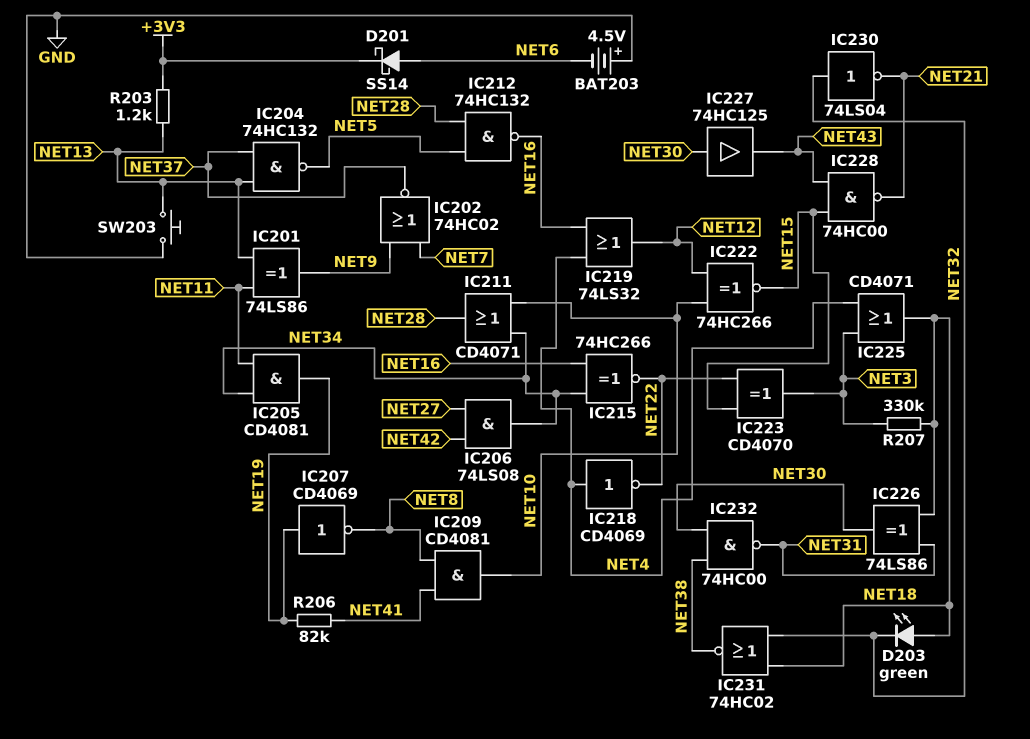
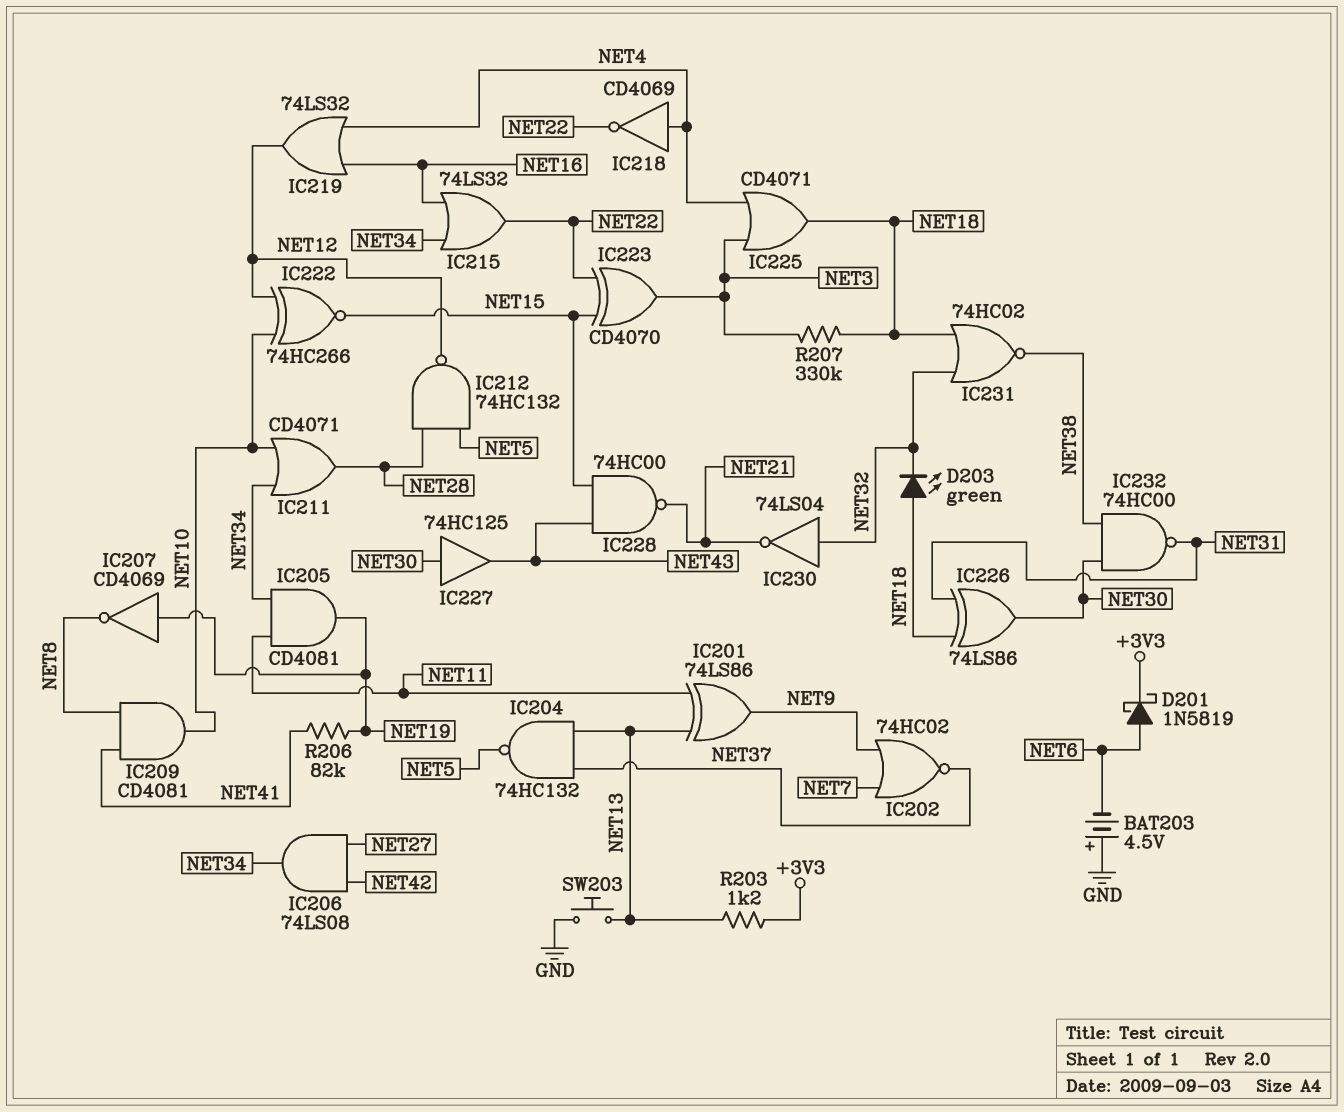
D201: schottky SS14 (A NET6, K +3V3) -> schottky 1N5819 (A NET6, K +3V3)
IC212: NAND 74HC132 (in NET5, in NET28, out NET16) -> NAND 74HC132 (in NET5, in NET28, out NET12)
IC215: XNOR 74HC266 (in NET16, in NET34, out NET22) -> OR 74LS32 (in NET16, in NET34, out NET22)

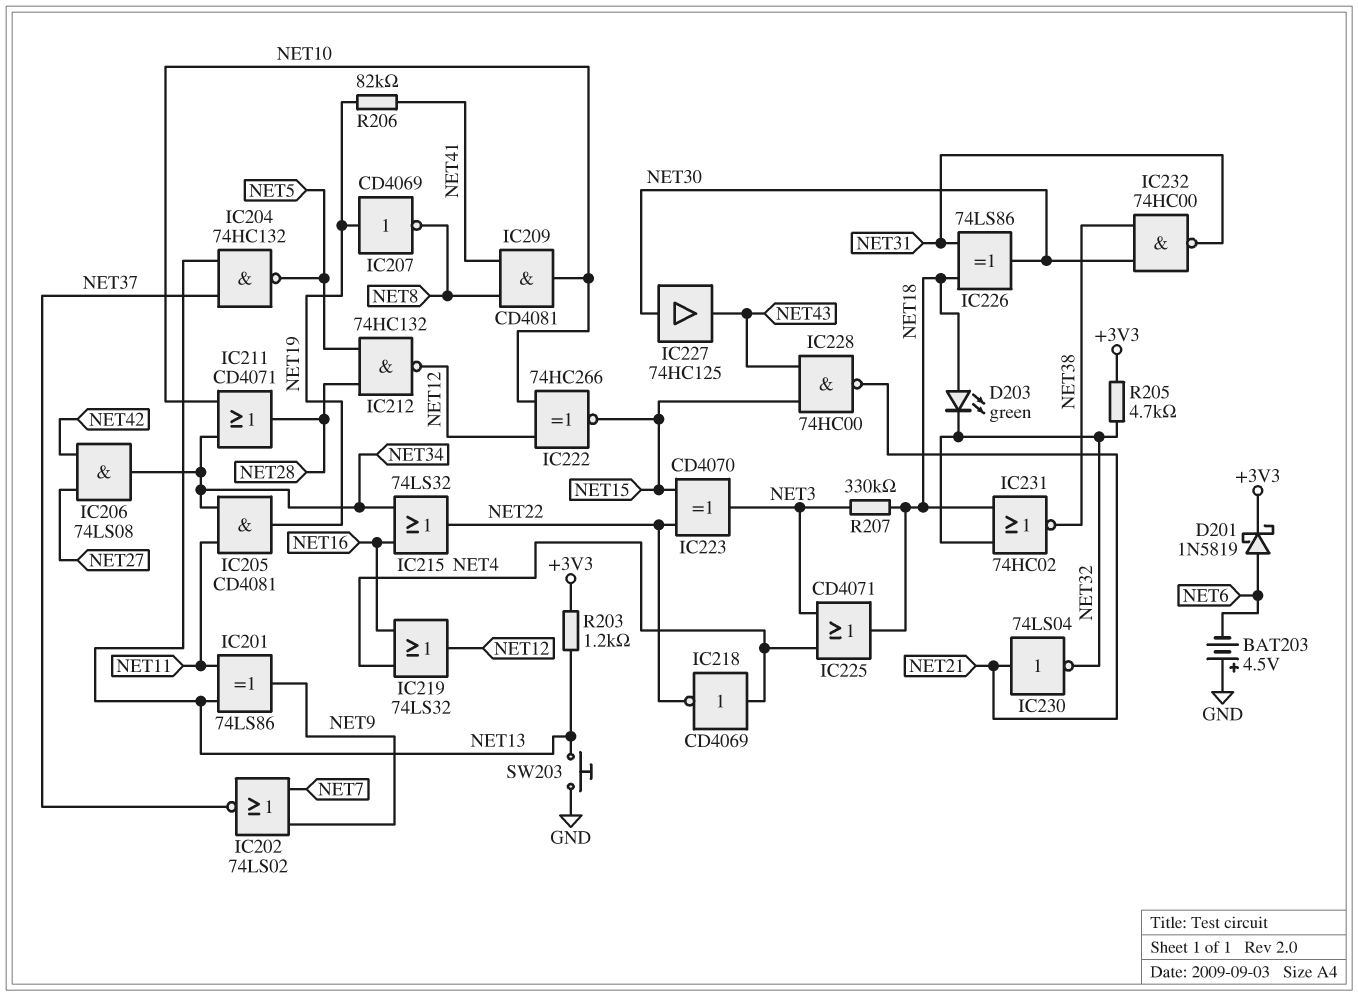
IC202: NOR 74HC02 (in NET7, in NET9, out NET37) -> NOR 74LS02 (in NET7, in NET9, out NET37)
IC230: NOT 74LS04 (in NET32, out NET21) -> NOT 74LS04 (in NET21, out NET32)
R205: none -> 4.7k (+3V3, NET32)

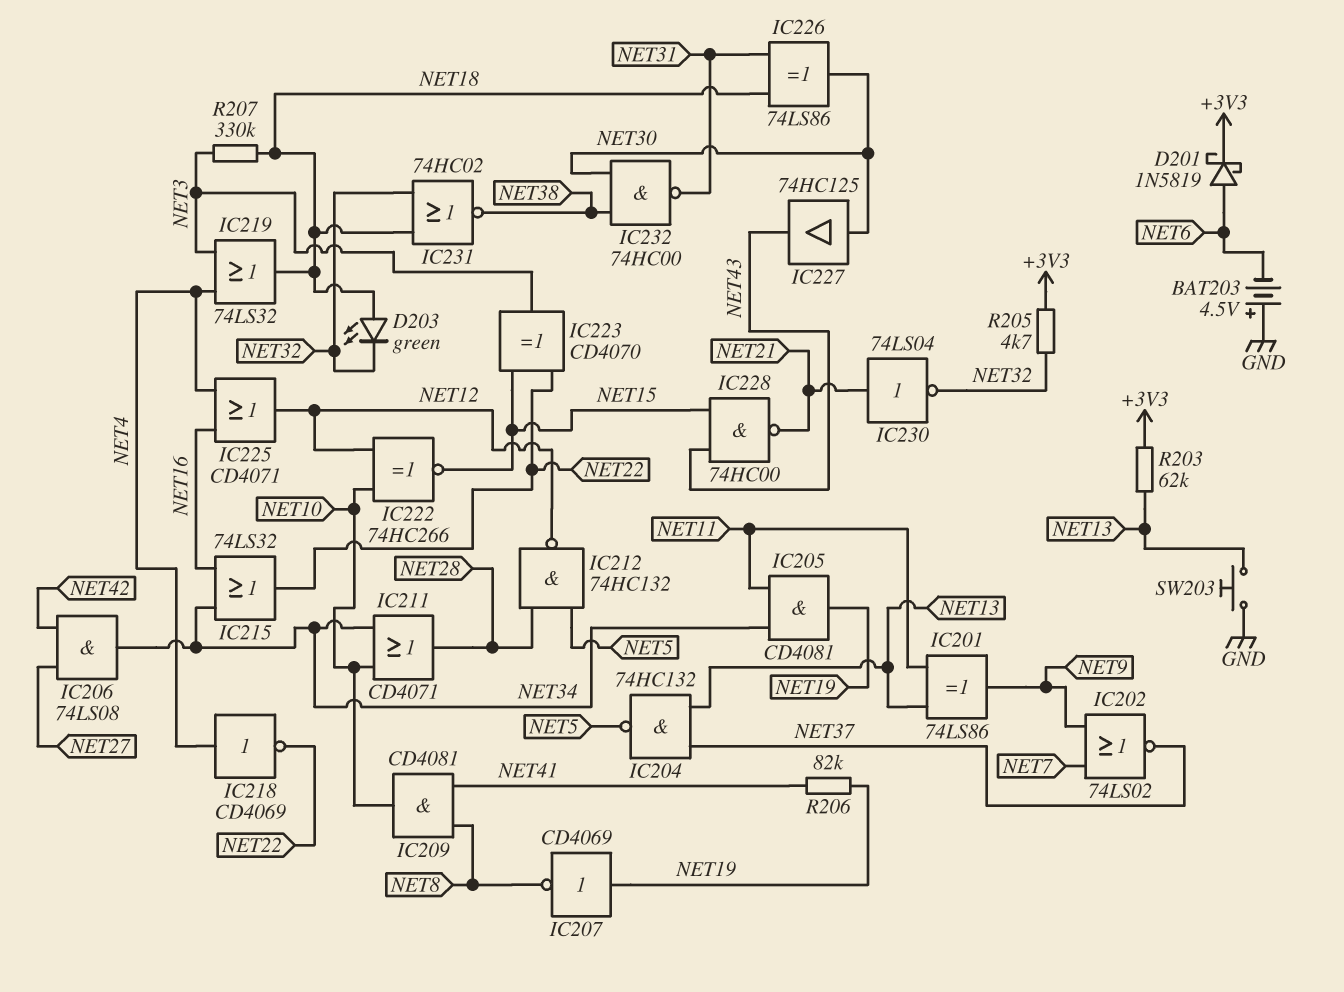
IC219: OR 74LS32 (in NET4, in NET16, out NET12) -> OR 74LS32 (in NET3, in NET4, out NET18)
IC225: OR CD4071 (in NET3, in NET4, out NET18) -> OR CD4071 (in NET4, in NET16, out NET12)
R203: 1.2k (+3V3, NET13) -> 62k (+3V3, NET13)

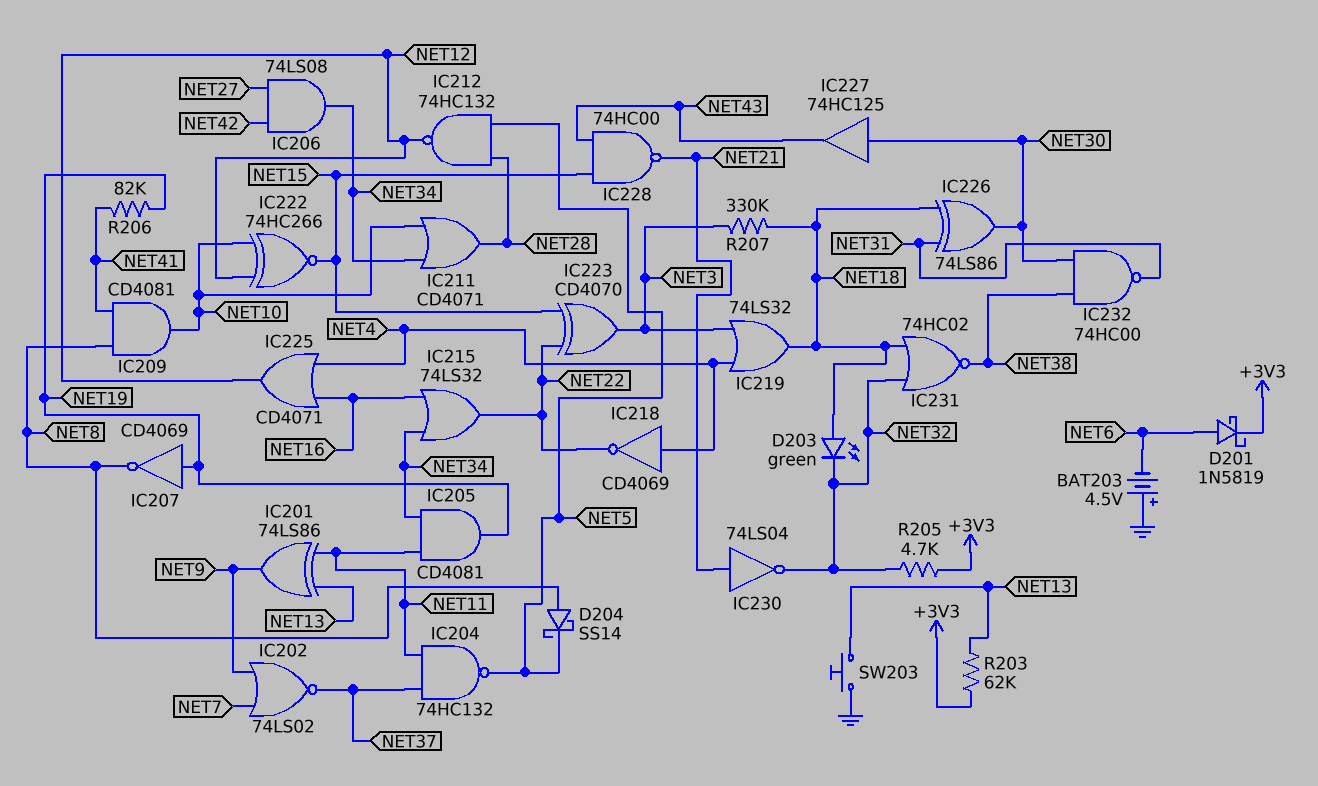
D204: none -> schottky SS14 (A NET8, K NET5)
IC204: NAND 74HC132 (in NET13, in NET37, out NET5) -> NAND 74HC132 (in NET11, in NET37, out NET5)

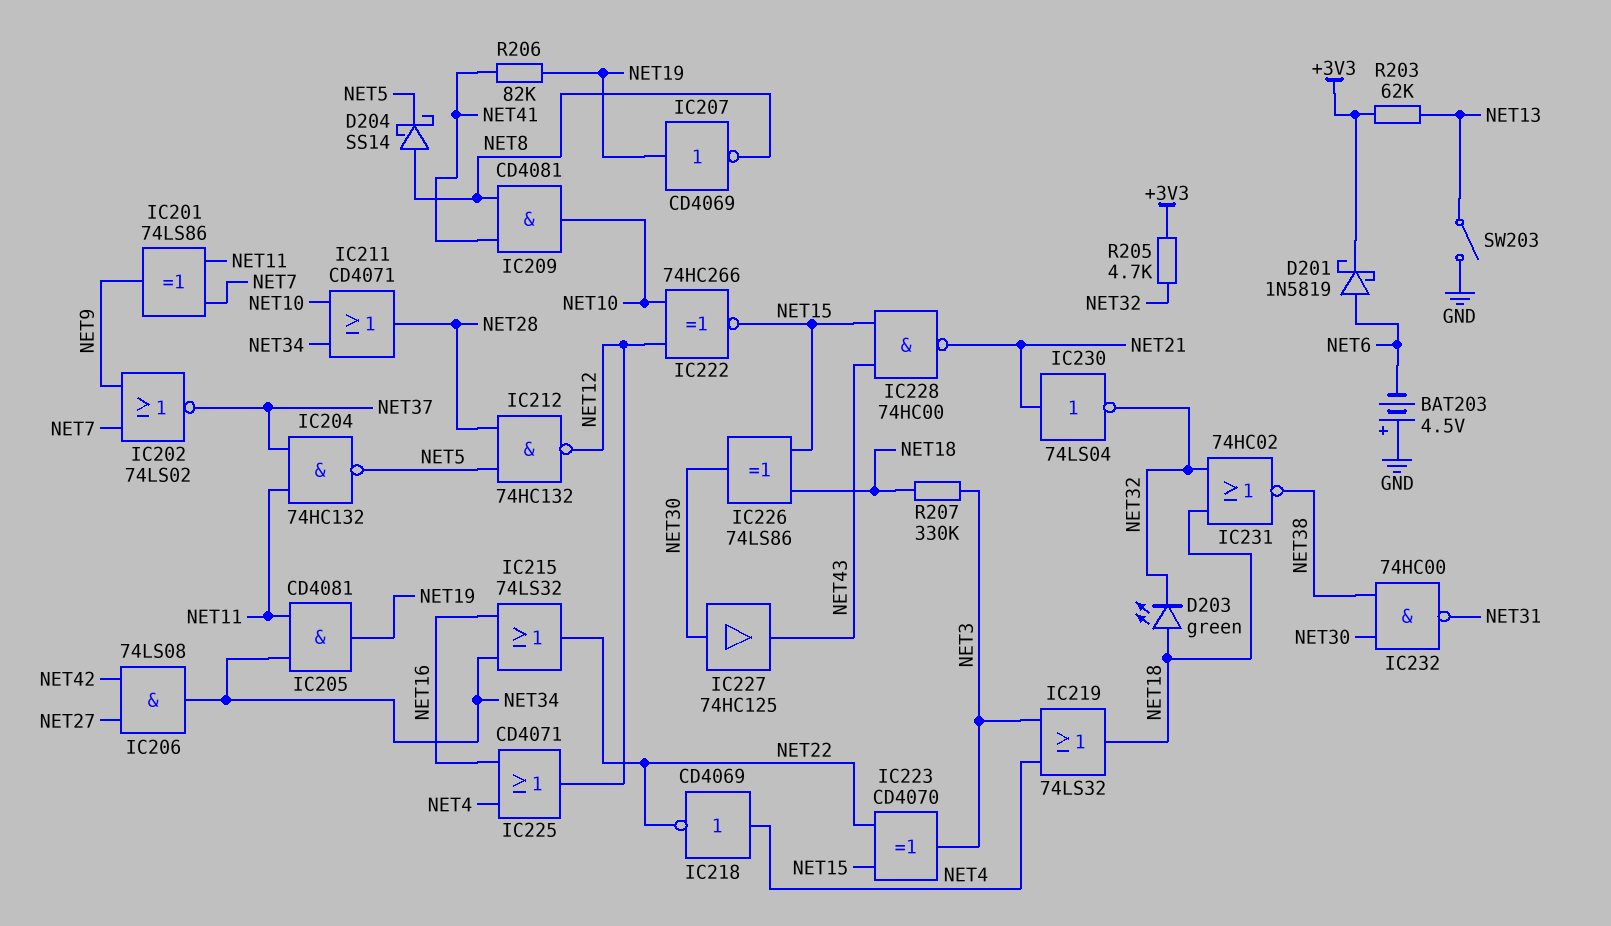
IC201: XOR 74LS86 (in NET11, in NET13, out NET9) -> XOR 74LS86 (in NET7, in NET11, out NET9)
IC226: XOR 74LS86 (in NET18, in NET31, out NET30) -> XOR 74LS86 (in NET15, in NET18, out NET30)
SW203: button (GND, NET13) -> switch (GND, NET13)

